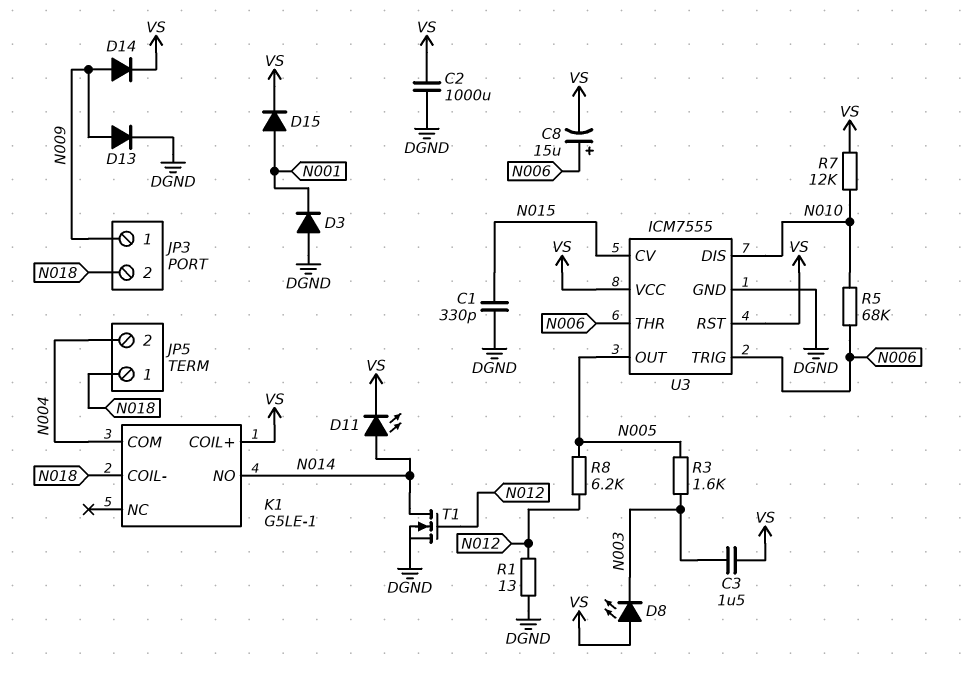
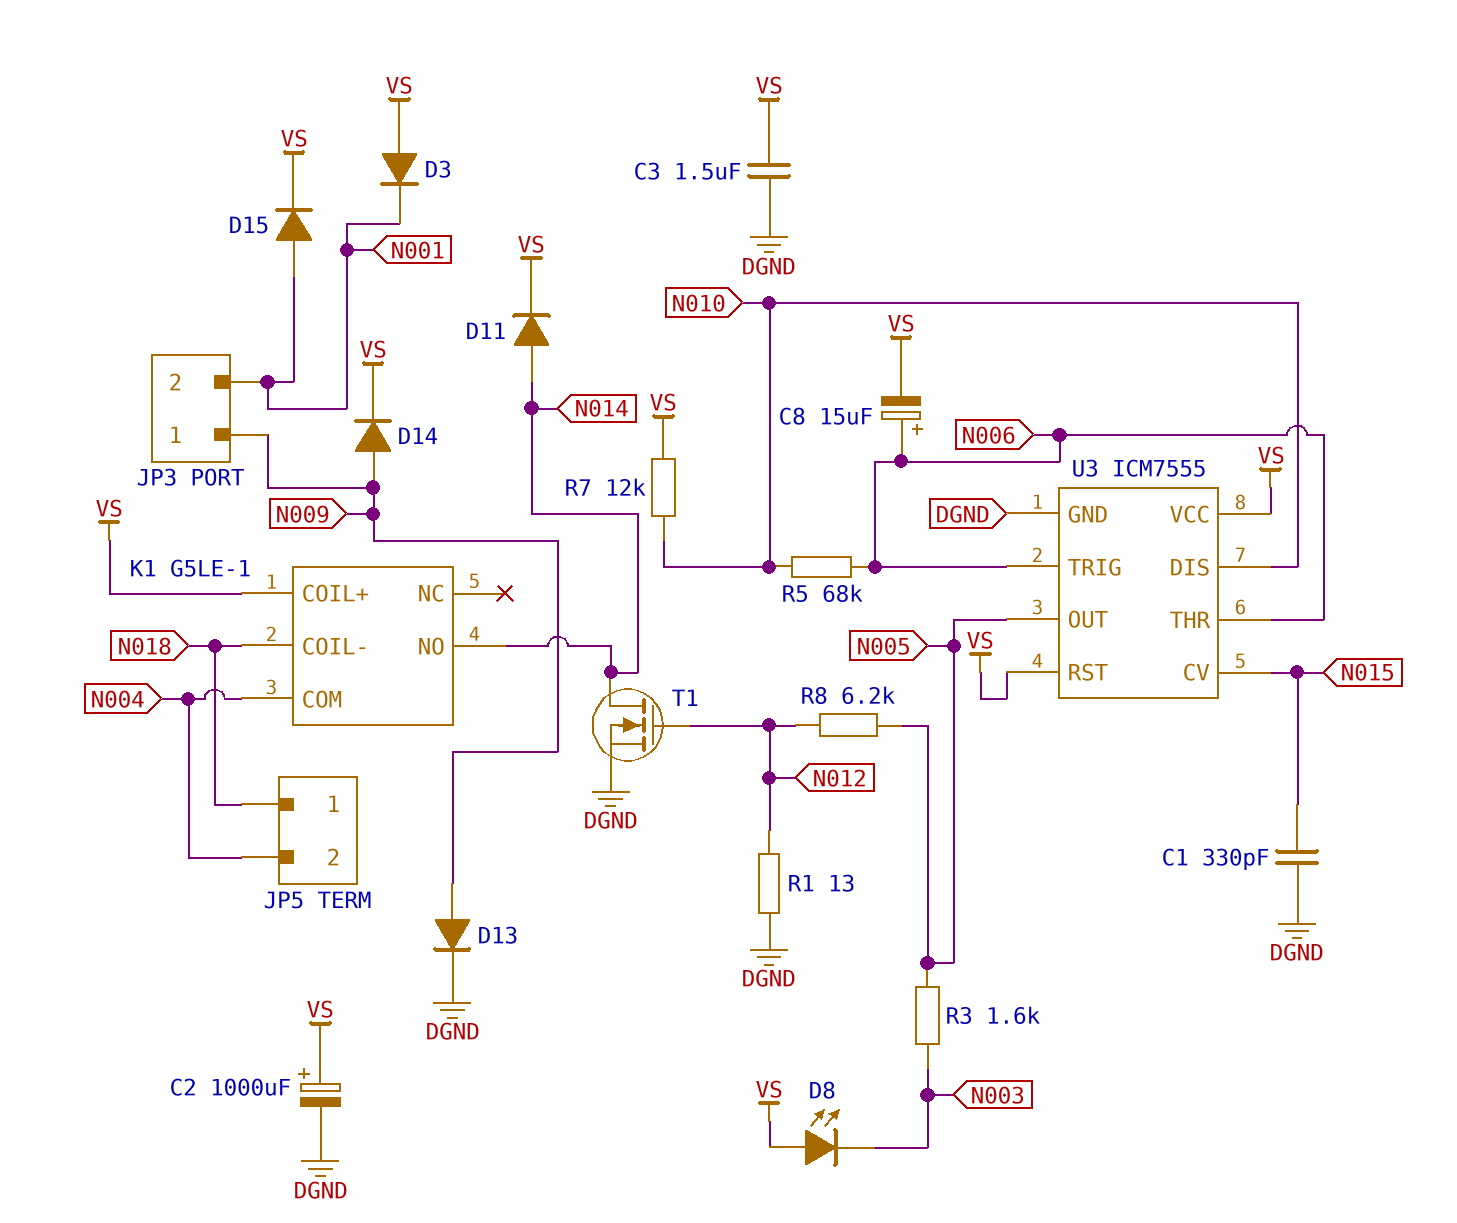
C2: 1000uF (DGND, VS) -> 1000uF (plus VS, minus DGND)
C3: 1.5uF (N003, VS) -> 1.5uF (DGND, VS)
D3: diode (A DGND, K N001) -> diode (A VS, K N001)
D11: LED (A N014, K VS) -> diode (A N014, K VS)
JP3 pin 2: N018 -> N001

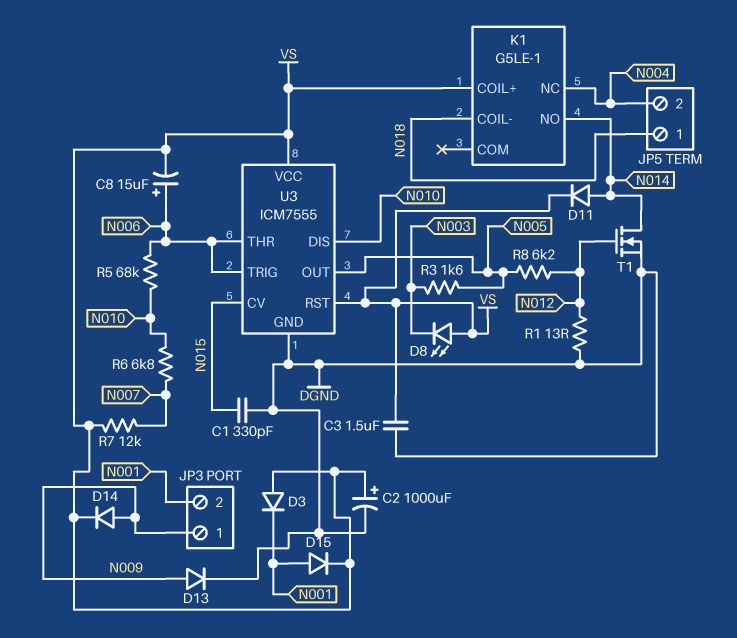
K1 pin COM: N004 -> none
K1 pin NC: none -> N004
R6: none -> 6.8k (N007, N010)
R7: 12k (N010, VS) -> 12k (N007, VS)

